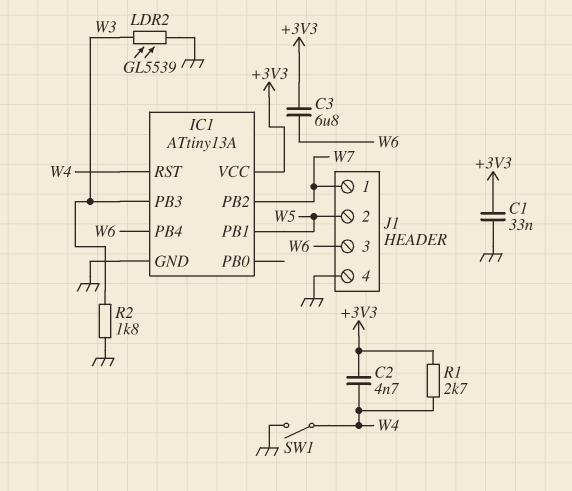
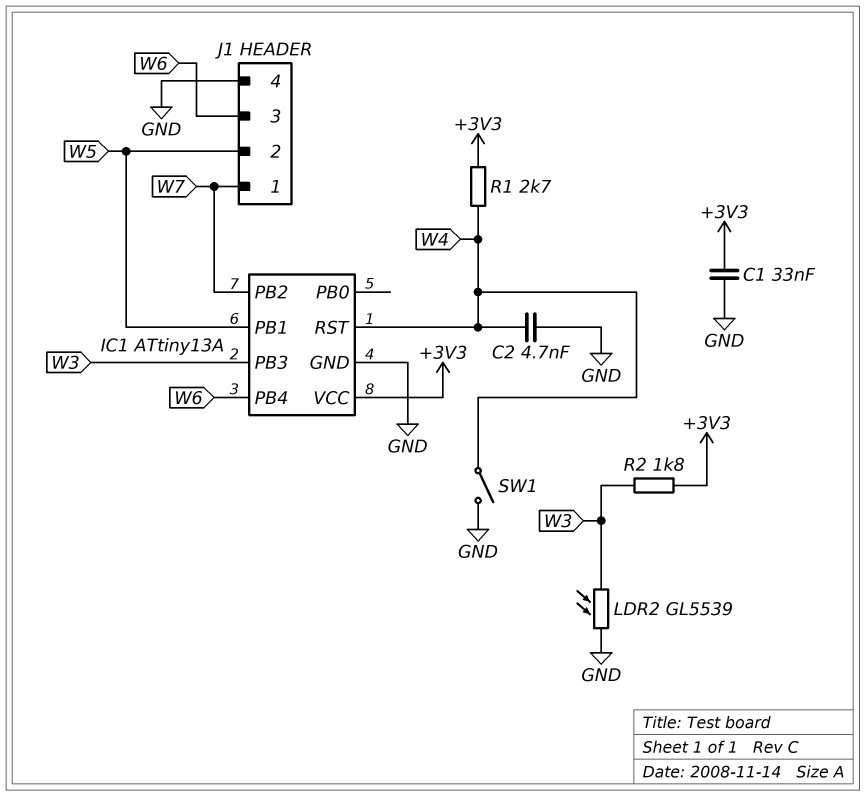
C2: 4.7nF (+3V3, W4) -> 4.7nF (GND, W4)
C3: 6.8uF (+3V3, W6) -> none
R2: 1.8k (GND, W3) -> 1.8k (+3V3, W3)

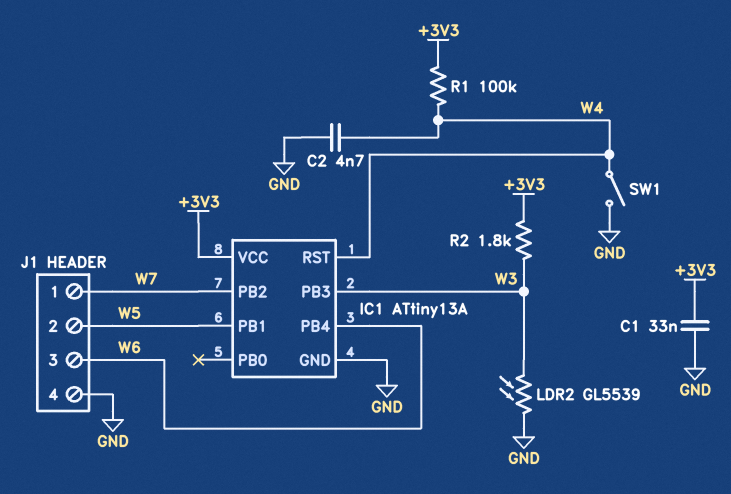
R1: 2.7k (+3V3, W4) -> 100k (+3V3, W4)

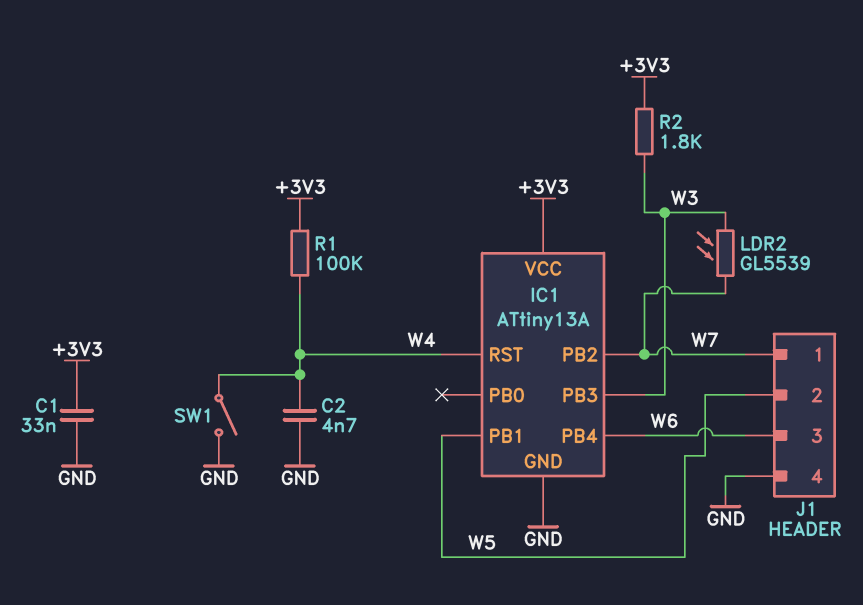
LDR2: GL5539 (GND, W3) -> GL5539 (W3, W7)

